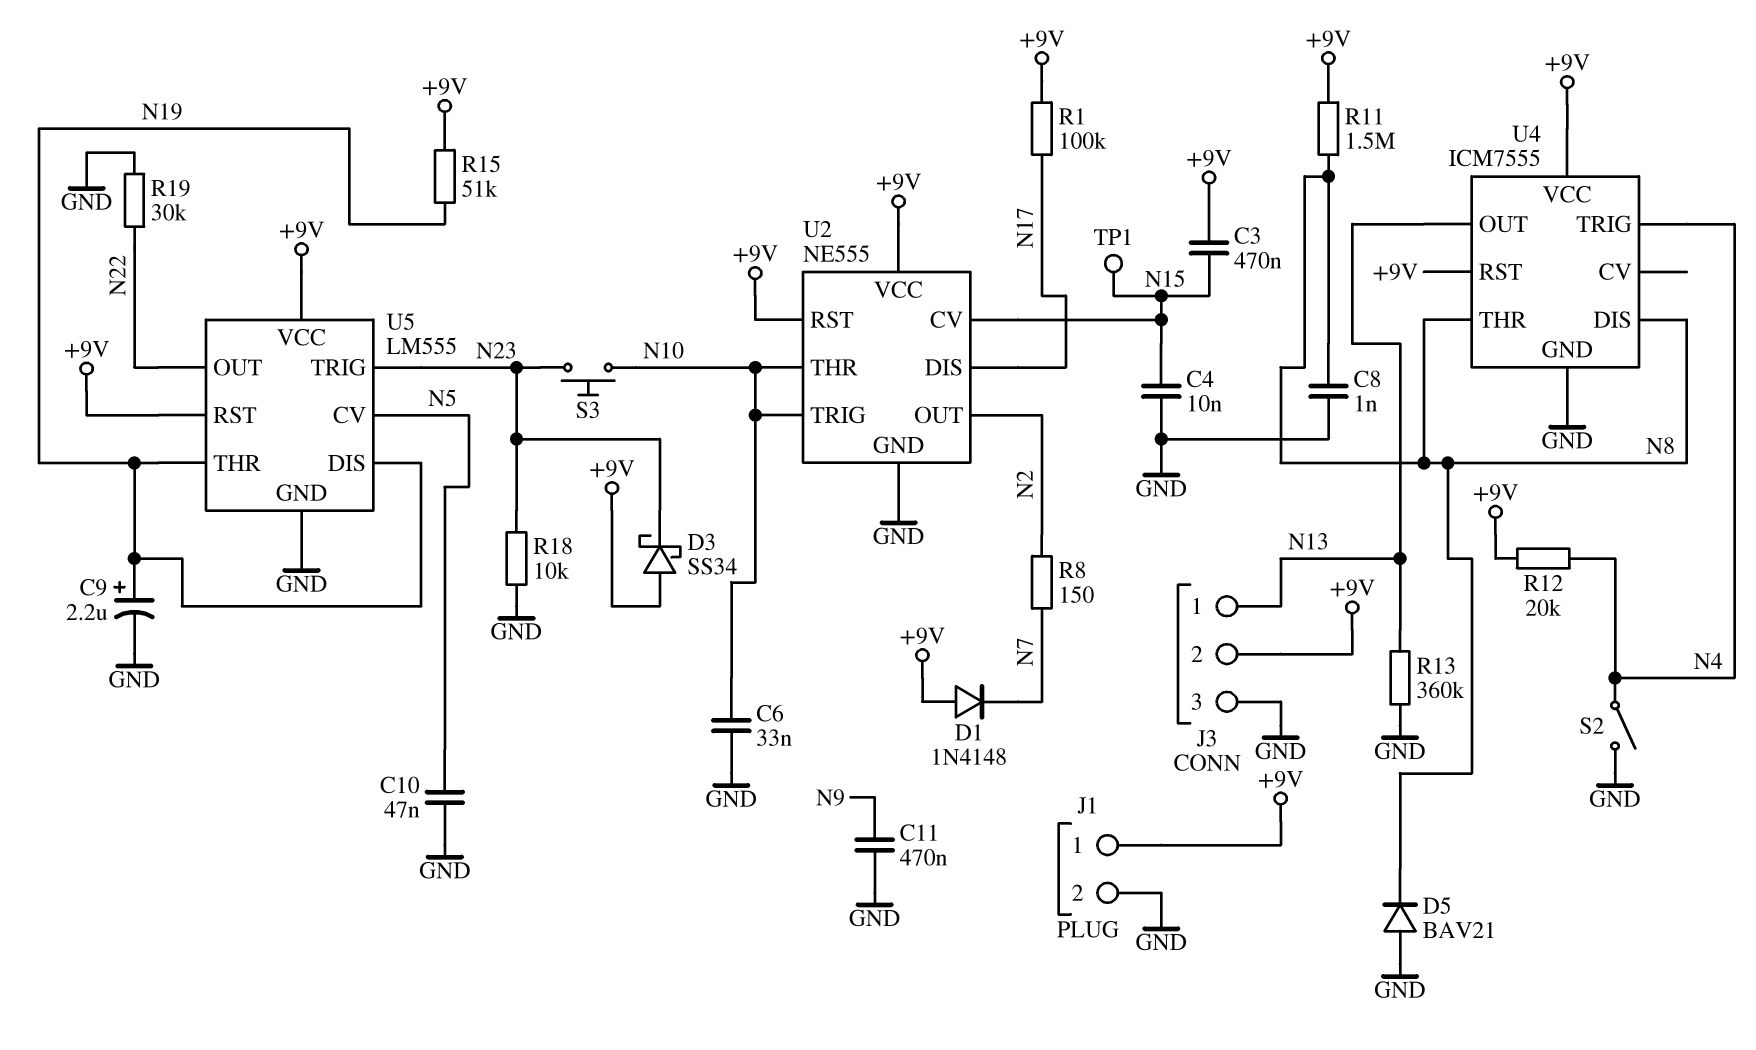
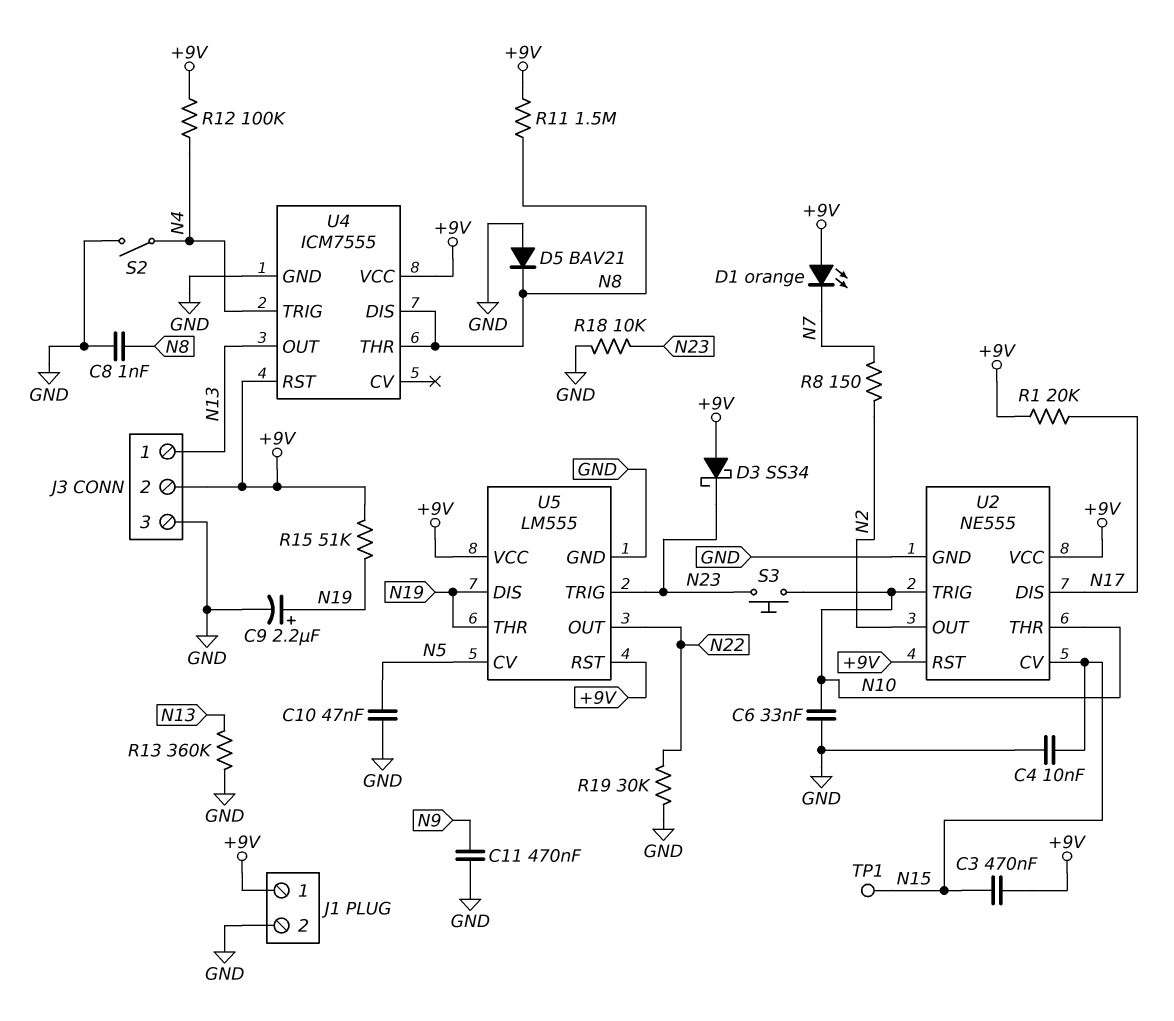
D1: diode 1N4148 (A +9V, K N7) -> LED orange (A +9V, K N7)
R1: 100k (+9V, N17) -> 20k (+9V, N17)
R12: 20k (+9V, N4) -> 100k (+9V, N4)

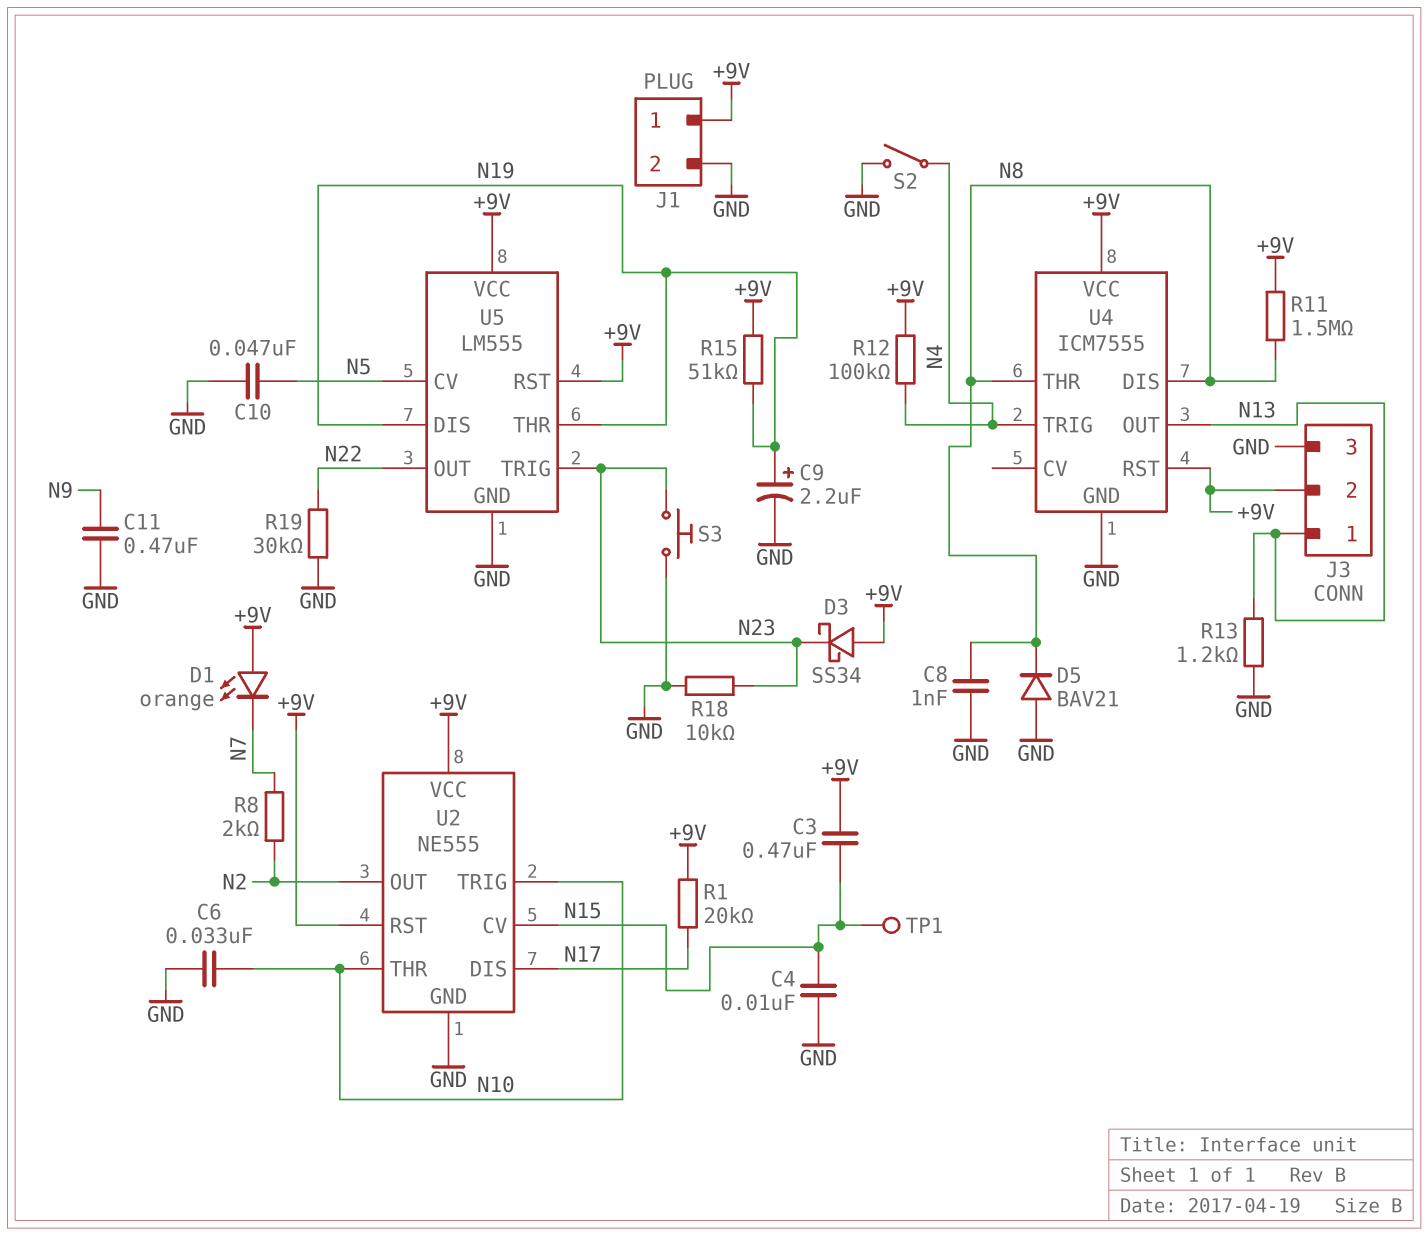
R8: 150 (N2, N7) -> 2k (N2, N7)
R13: 360k (GND, N13) -> 1.2k (GND, N13)
S3: button (N10, N23) -> button (GND, N23)

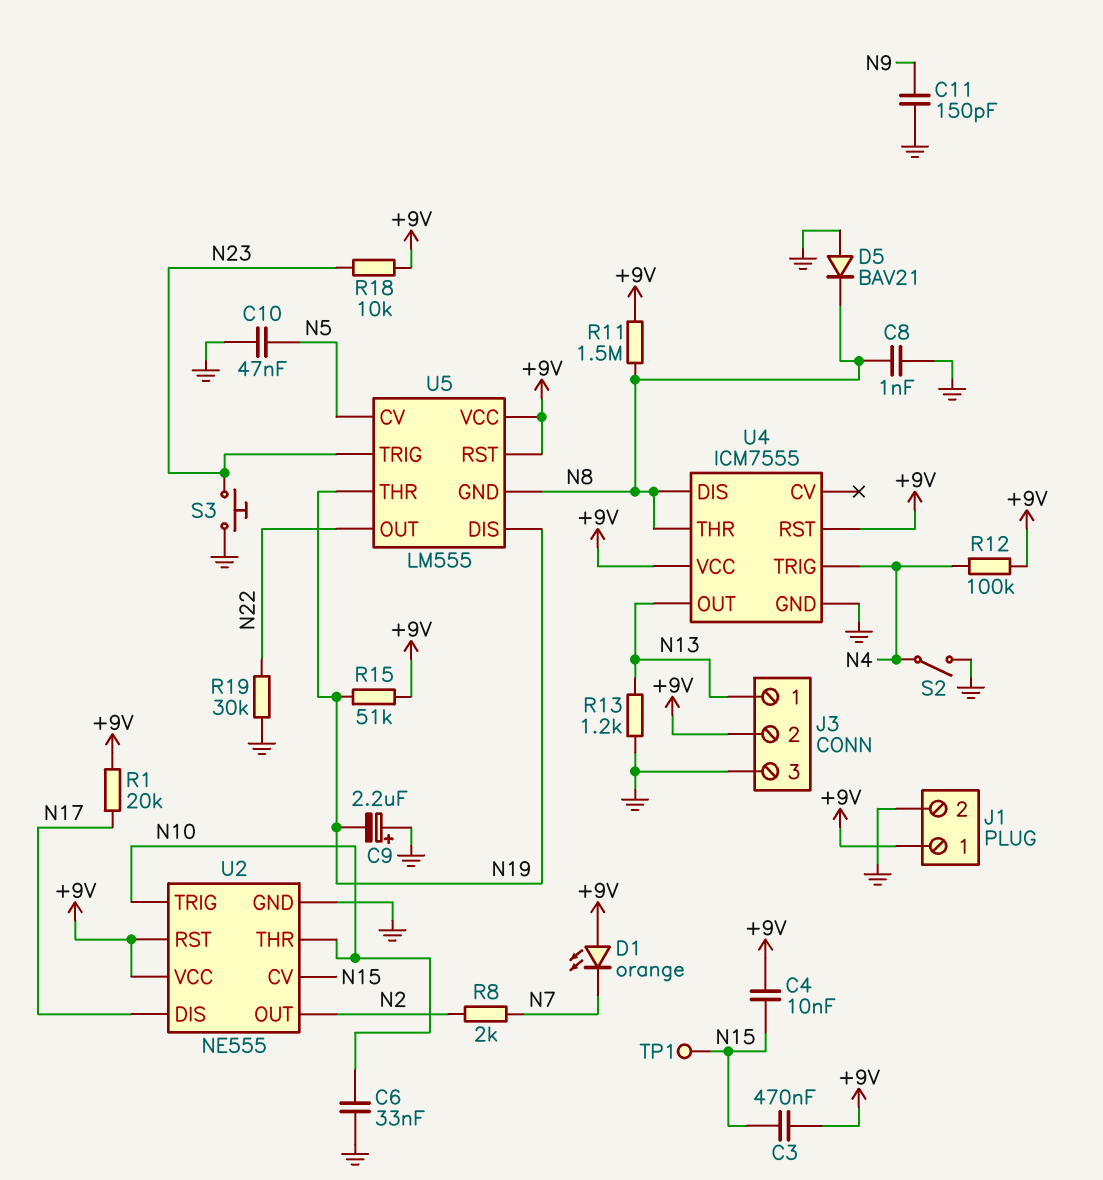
C4: 10nF (GND, N15) -> 10nF (+9V, N15)
C9: 2.2uF (plus N19, minus GND) -> 2.2uF (plus GND, minus N19)
C11: 470nF (GND, N9) -> 150pF (GND, N9)
D3: schottky SS34 (A +9V, K N23) -> none
R18: 10k (GND, N23) -> 10k (+9V, N23)
U5 pin GND: GND -> N8

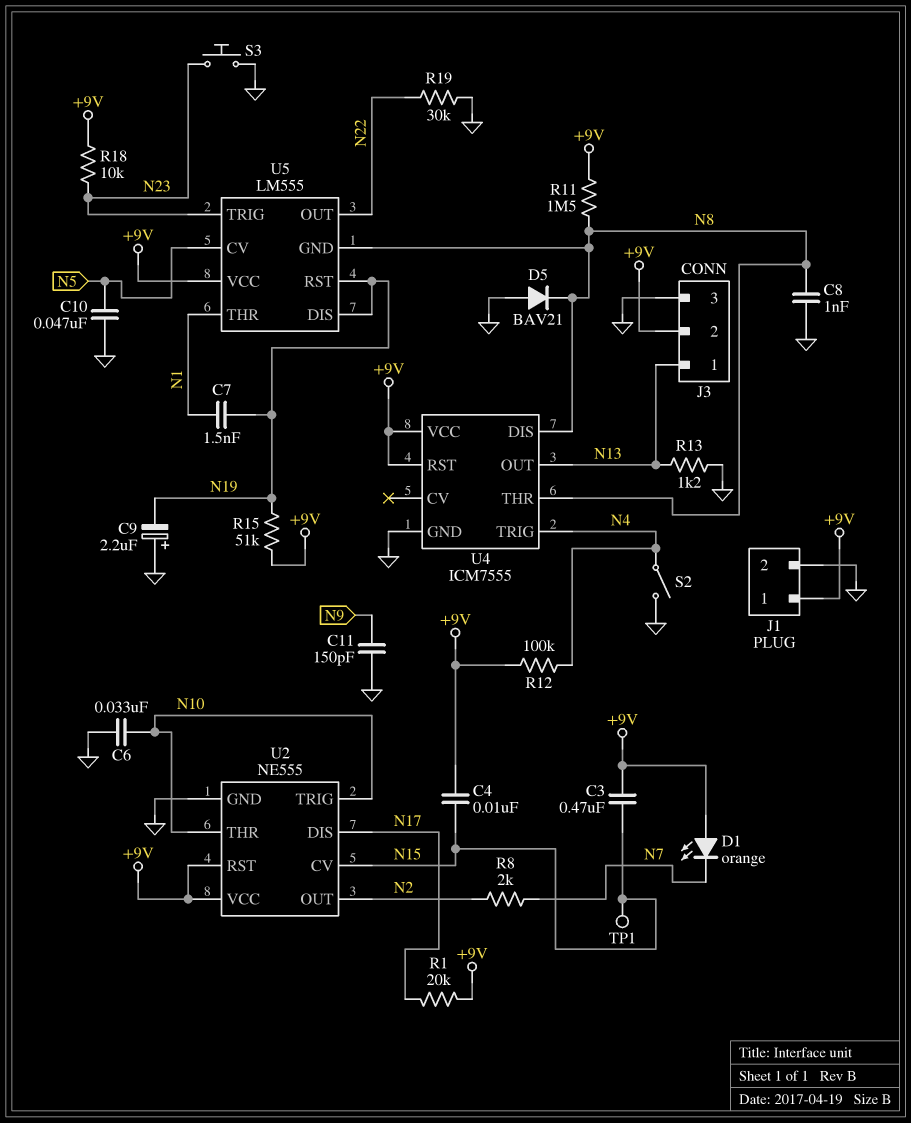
C7: none -> 1.5nF (N1, N19)
U5 pin RST: +9V -> N19
U5 pin THR: N19 -> N1

